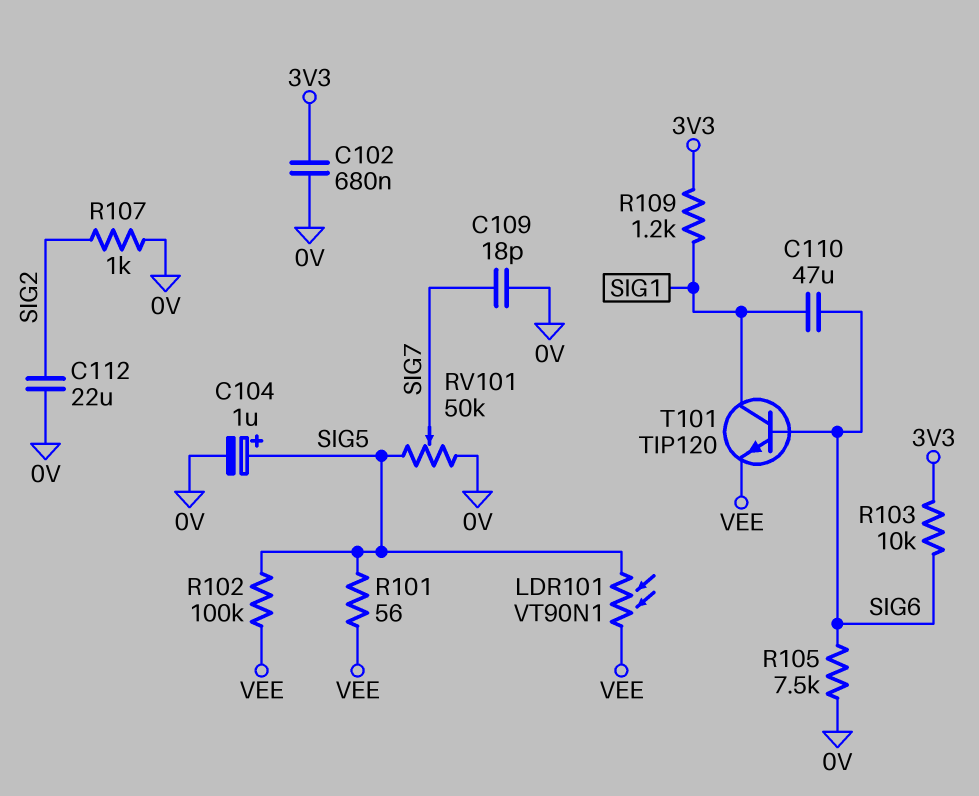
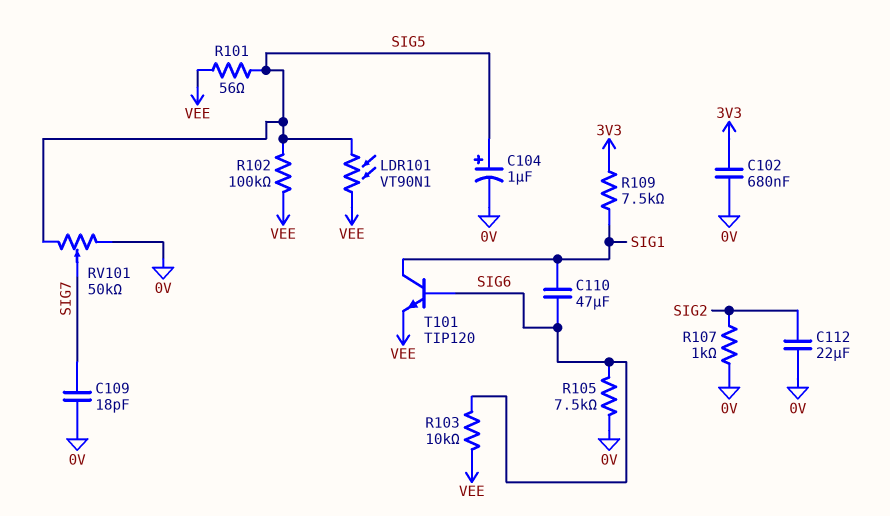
R103: 10k (3V3, SIG6) -> 10k (SIG6, VEE)
R109: 1.2k (3V3, SIG1) -> 7.5k (3V3, SIG1)

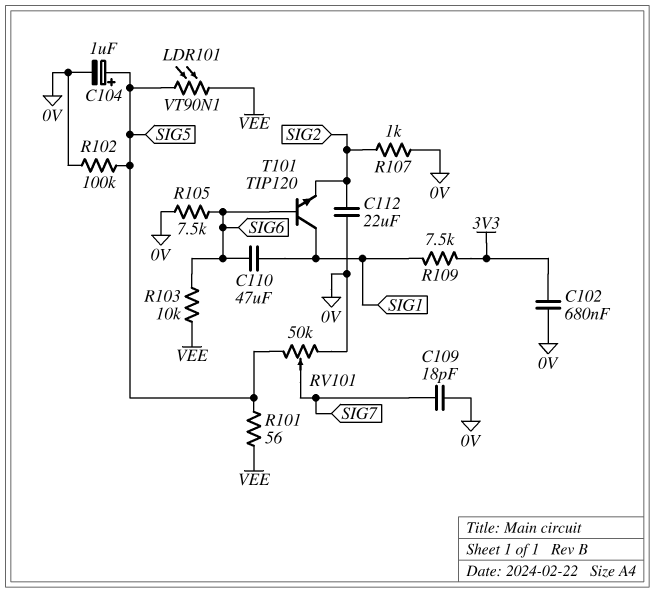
R102: 100k (SIG5, VEE) -> 100k (0V, SIG5)
T101: NPN TIP120 (B SIG6, C SIG1, E VEE) -> NPN TIP120 (B SIG6, C SIG1, E SIG2)

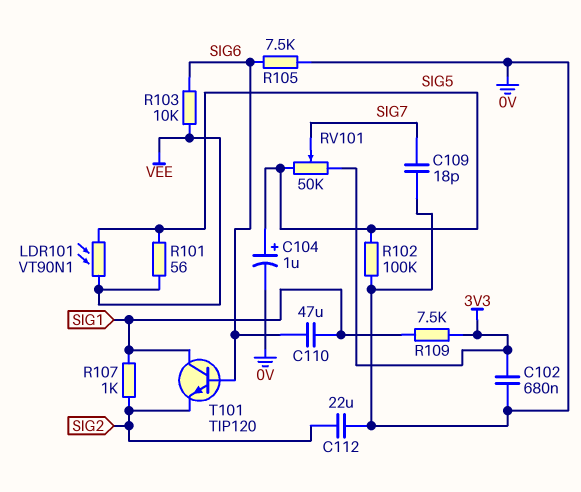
R107: 1k (0V, SIG2) -> 1k (SIG1, SIG2)
RV101: 50k (0V, SIG5, wiper SIG7) -> 50k (3V3, SIG5, wiper SIG7)

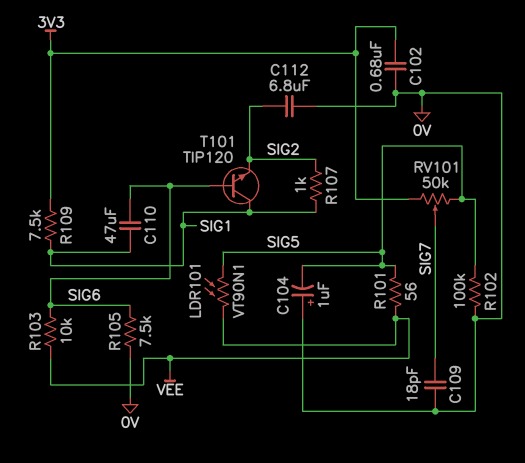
C104: 1uF (plus SIG5, minus 0V) -> 1uF (plus 0V, minus SIG5)
C112: 22uF (0V, SIG2) -> 6.8uF (0V, SIG2)

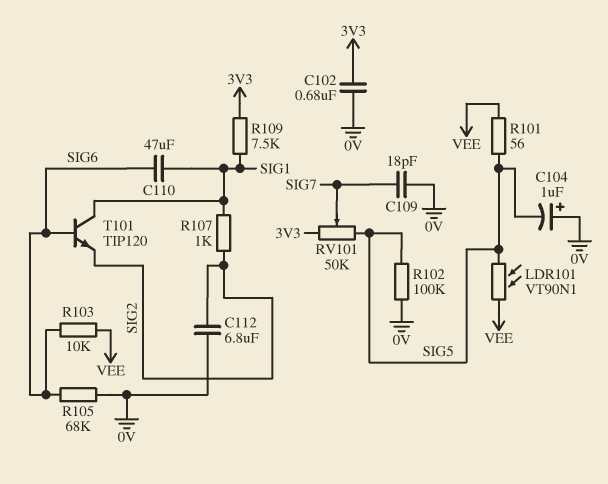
R105: 7.5k (0V, SIG6) -> 68k (0V, SIG6)

